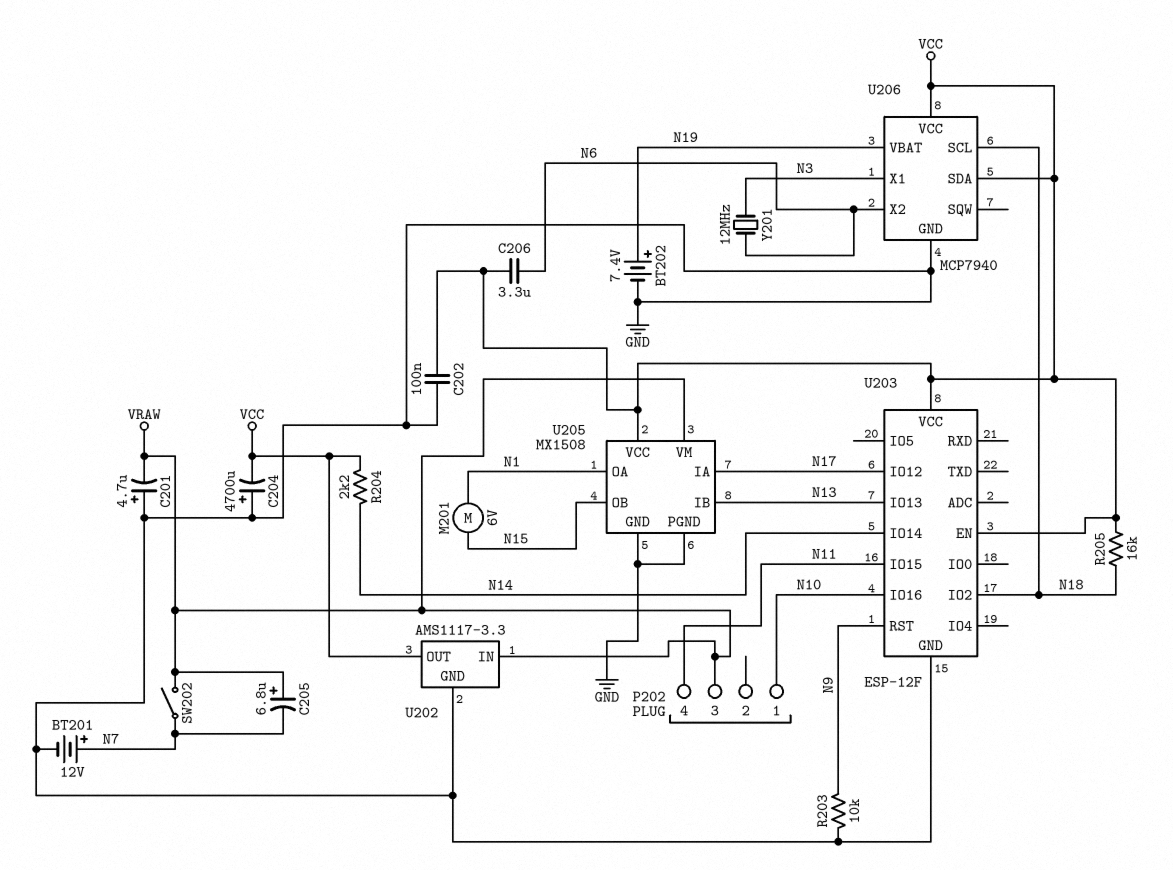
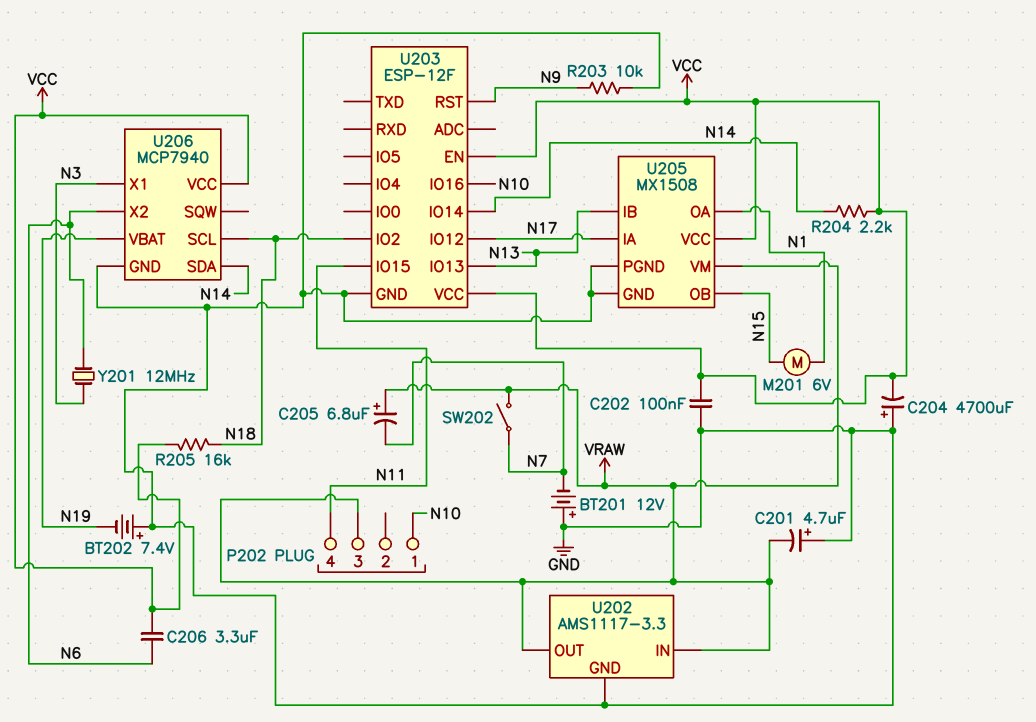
BT201: 12V (plus N7, minus GND) -> 12V (plus GND, minus N7)
BT202: 7.4V (plus N19, minus GND) -> 7.4V (plus GND, minus N19)
U202 pin OUT: VCC -> VRAW
U206 pin SDA: VCC -> N14

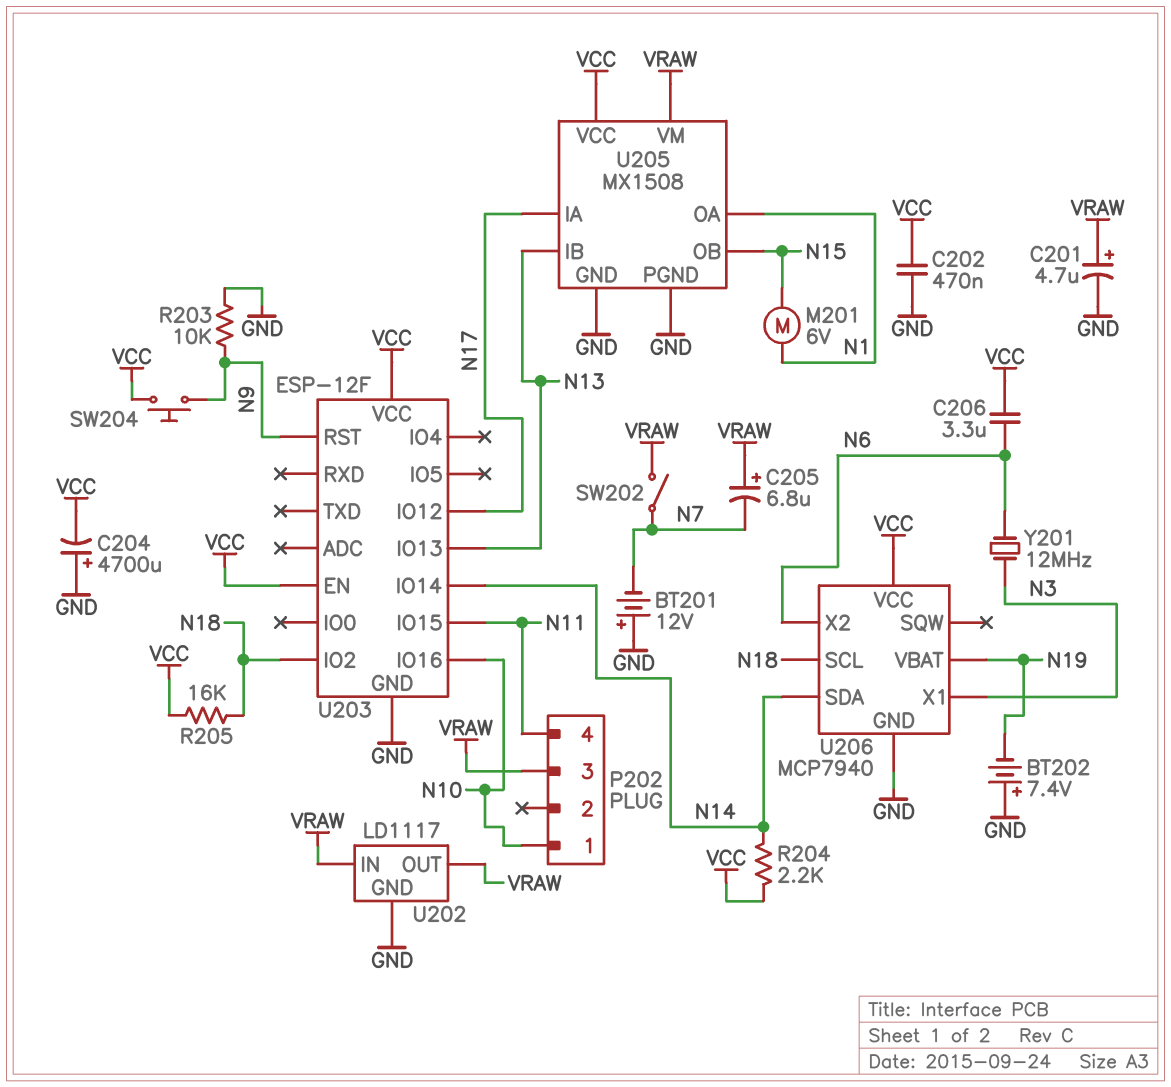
C201: 4.7uF (plus GND, minus VRAW) -> 4.7uF (plus VRAW, minus GND)
C202: 100nF (GND, VCC) -> 470nF (GND, VCC)
SW204: none -> button (N9, VCC)
U202: AMS1117-3.3 -> LD1117

